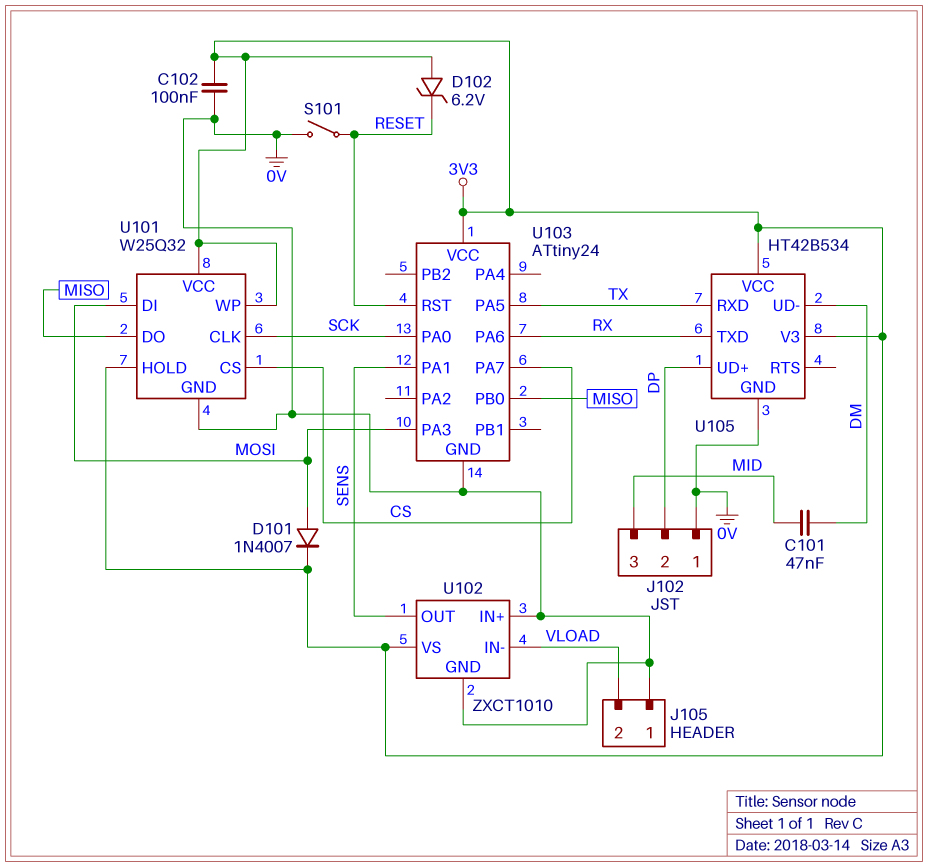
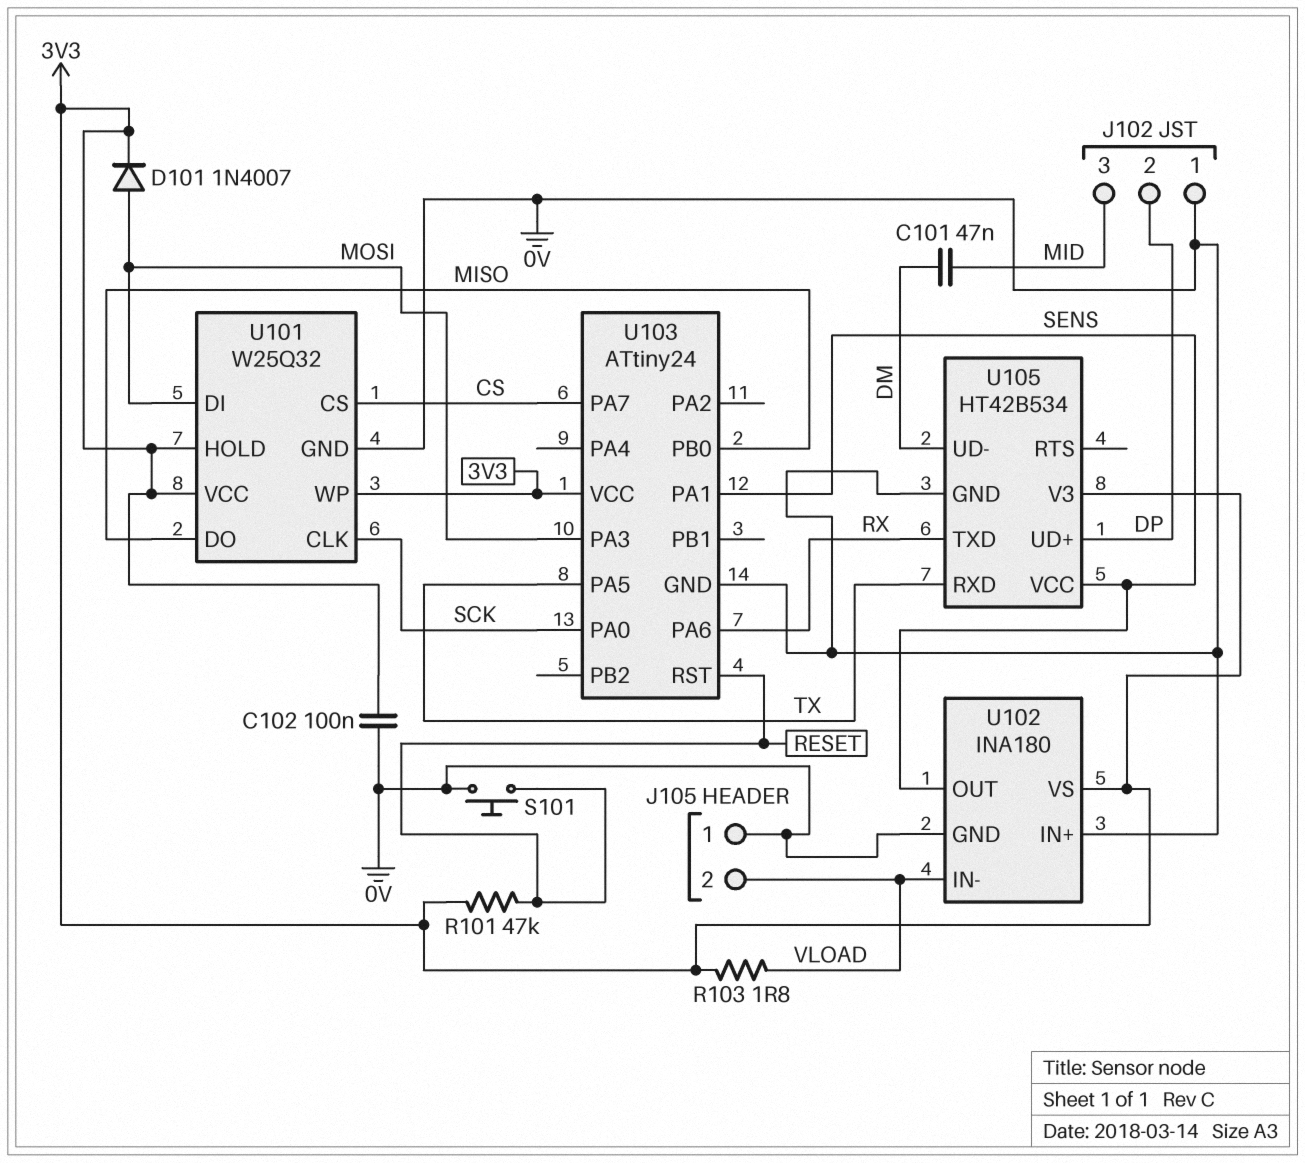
D102: zener 6.2V (A 3V3, K RESET) -> none
R101: none -> 47k (3V3, RESET)
R103: none -> 1.8 (3V3, VLOAD)
S101: switch (0V, RESET) -> button (0V, RESET)
U102: ZXCT1010 -> INA180
U105 pin VCC: 3V3 -> SENS

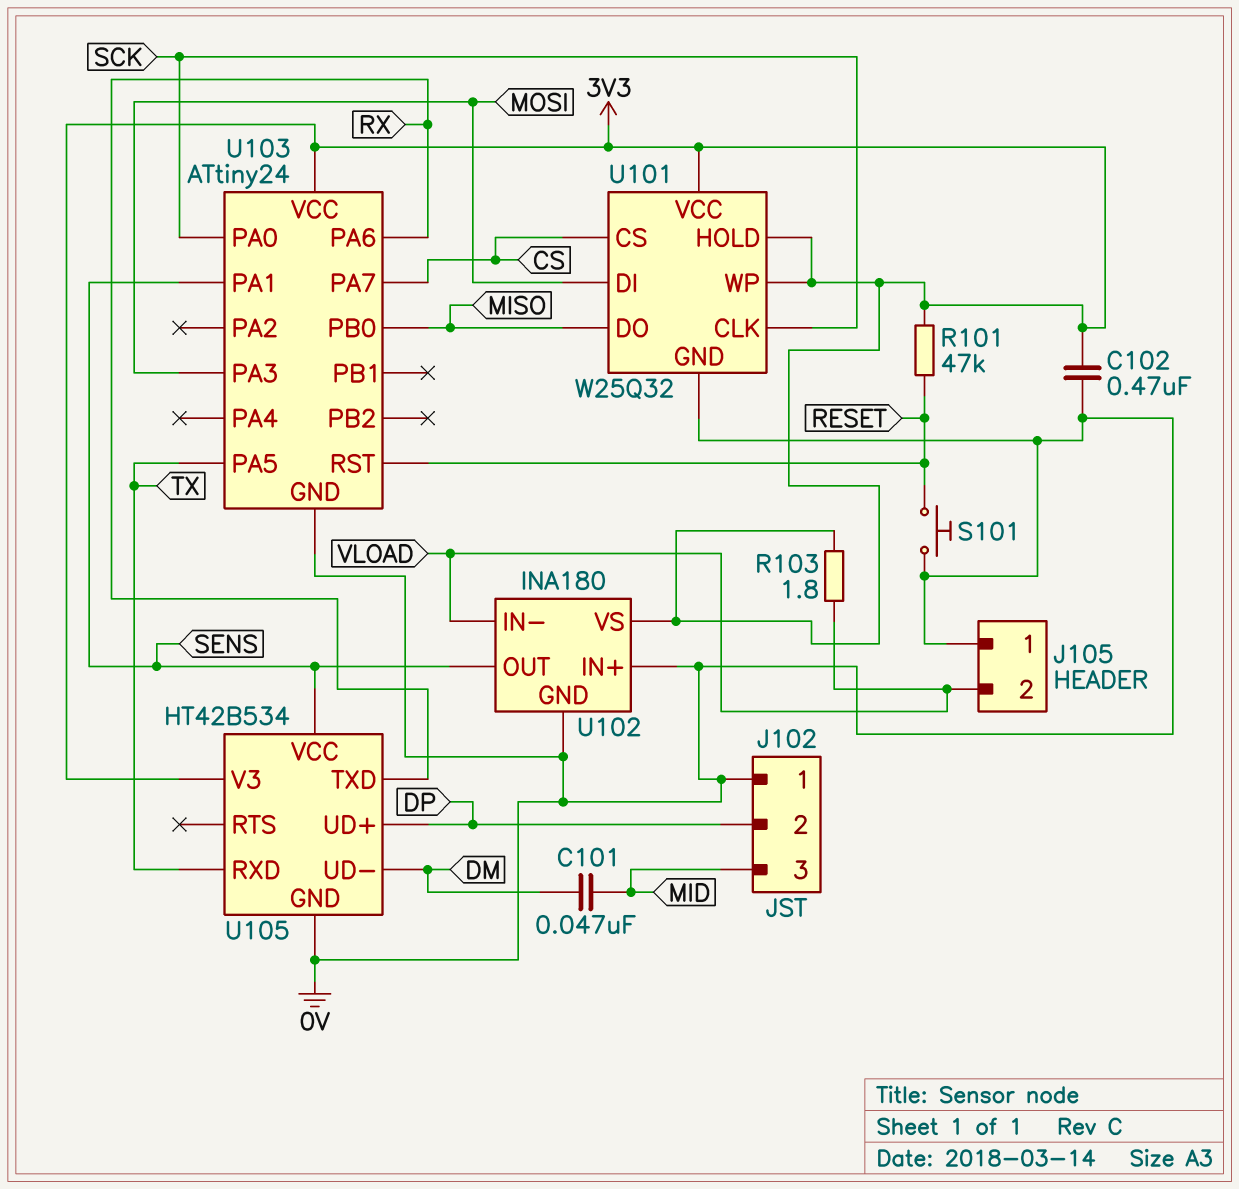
C102: 100nF (0V, 3V3) -> 470nF (0V, 3V3)
D101: diode 1N4007 (A MOSI, K 3V3) -> none

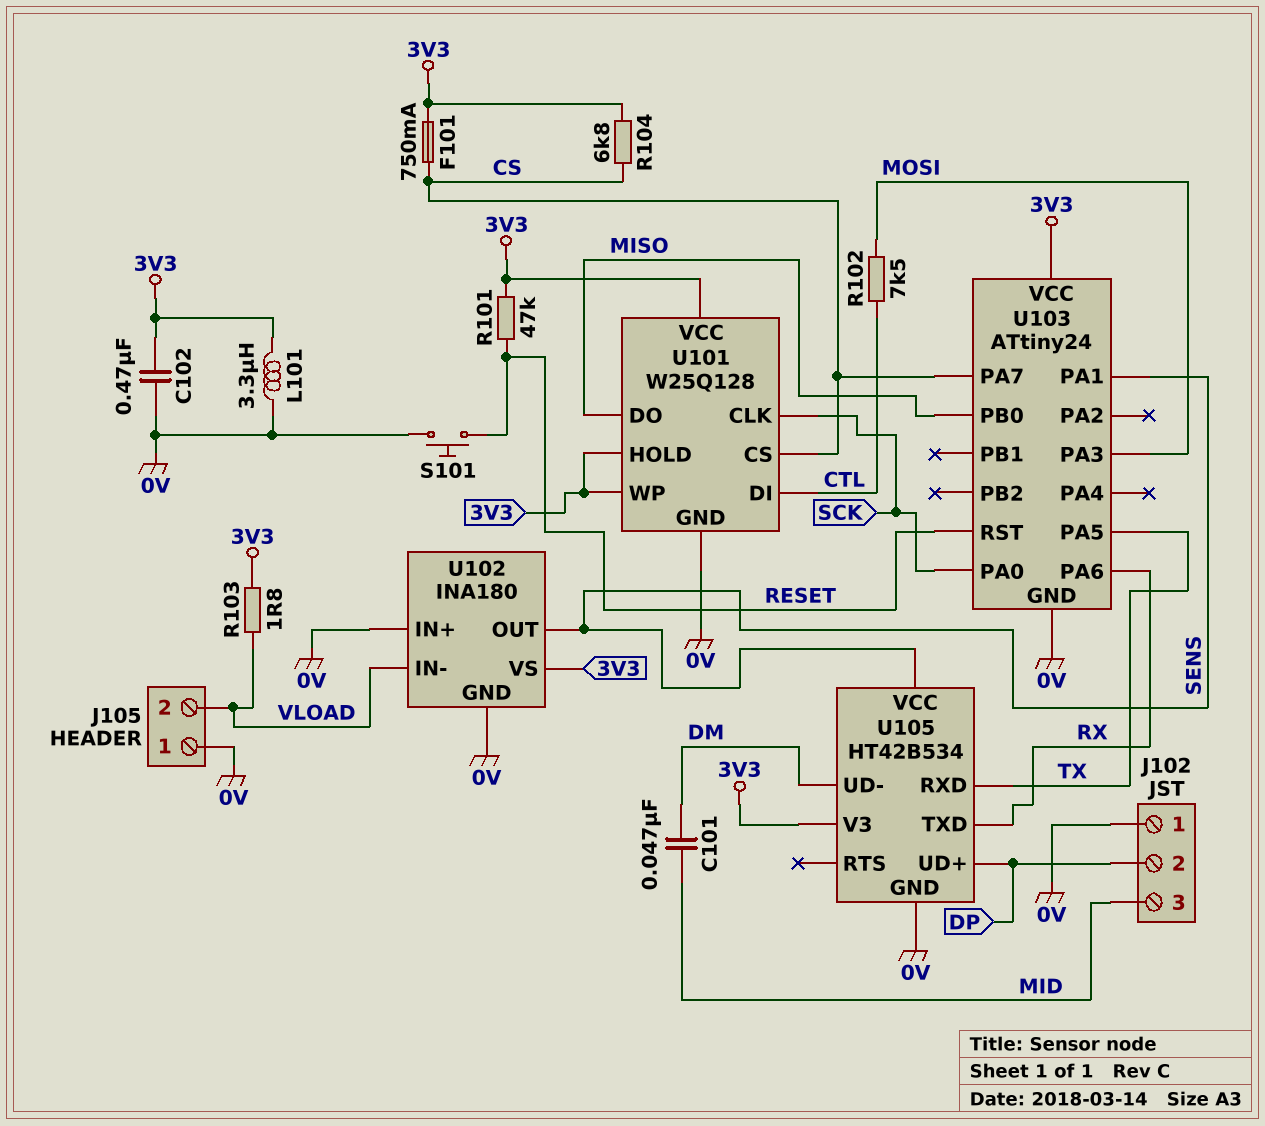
F101: none -> 750mA (3V3, CS)
L101: none -> 3.3uH (0V, 3V3)
R102: none -> 7.5k (CTL, MOSI)
R104: none -> 6.8k (3V3, CS)
U101: W25Q32 -> W25Q128
U101 pin DI: MOSI -> CTL

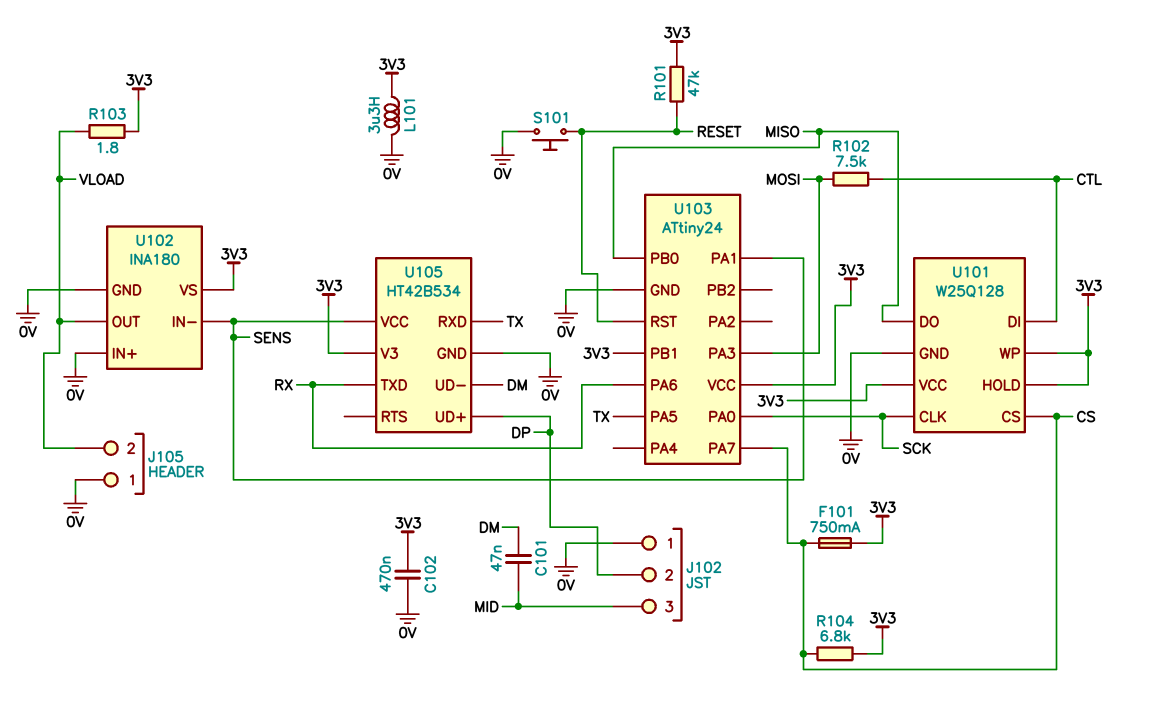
U102 pin IN-: VLOAD -> SENS
U102 pin OUT: SENS -> VLOAD
U103 pin PB1: none -> 3V3

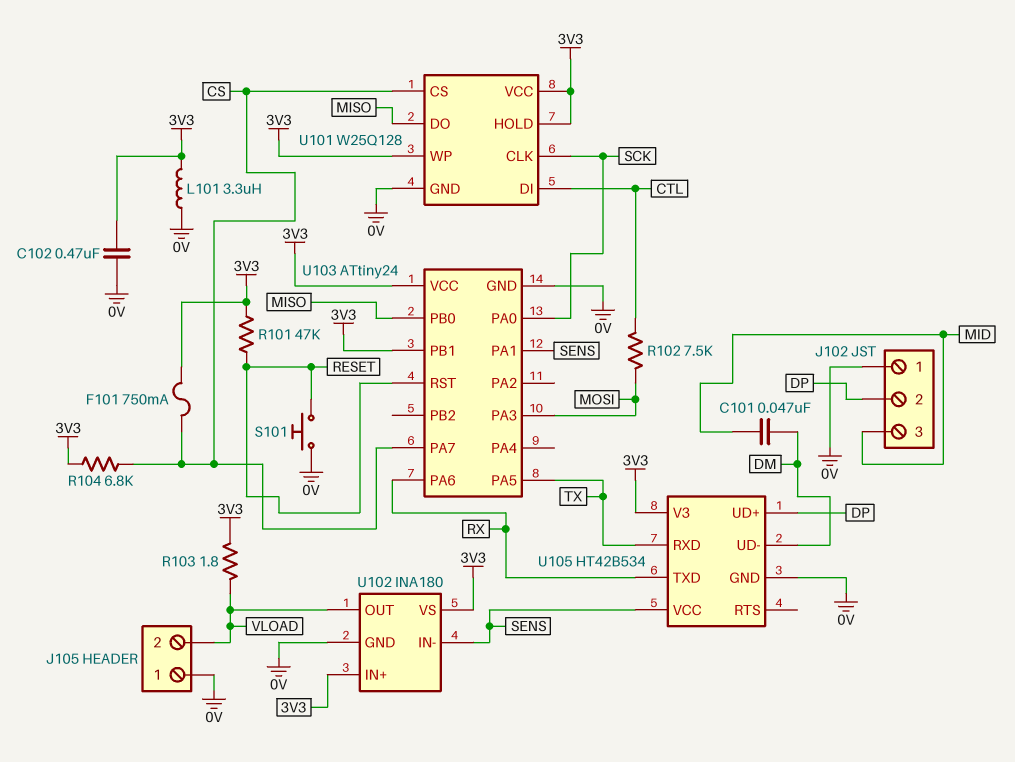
U102 pin IN+: 0V -> 3V3

